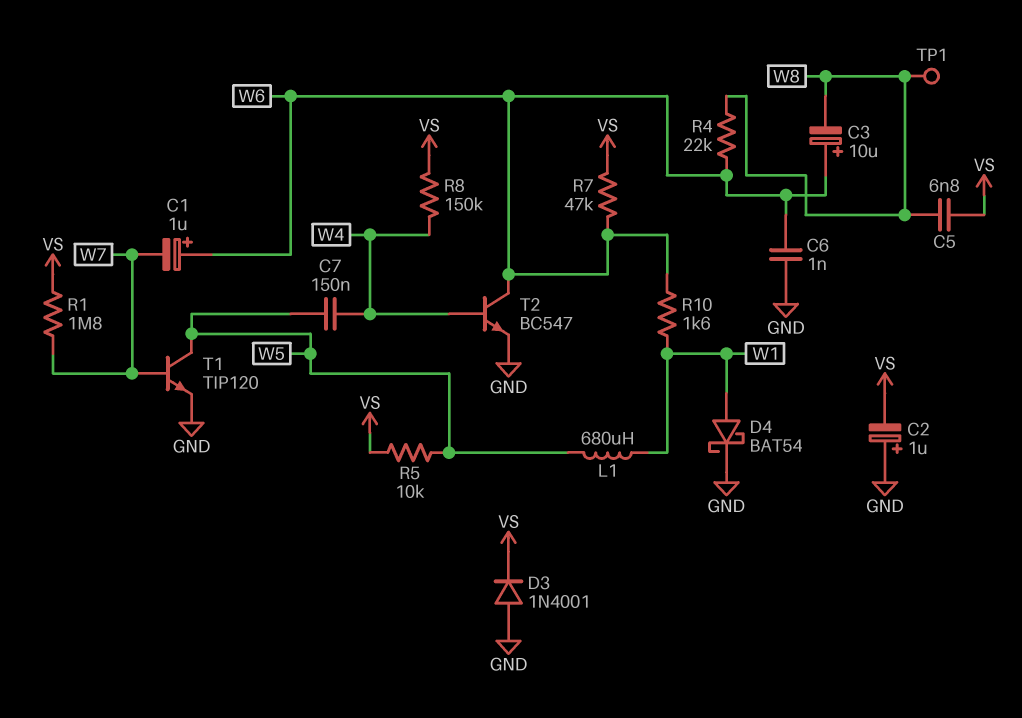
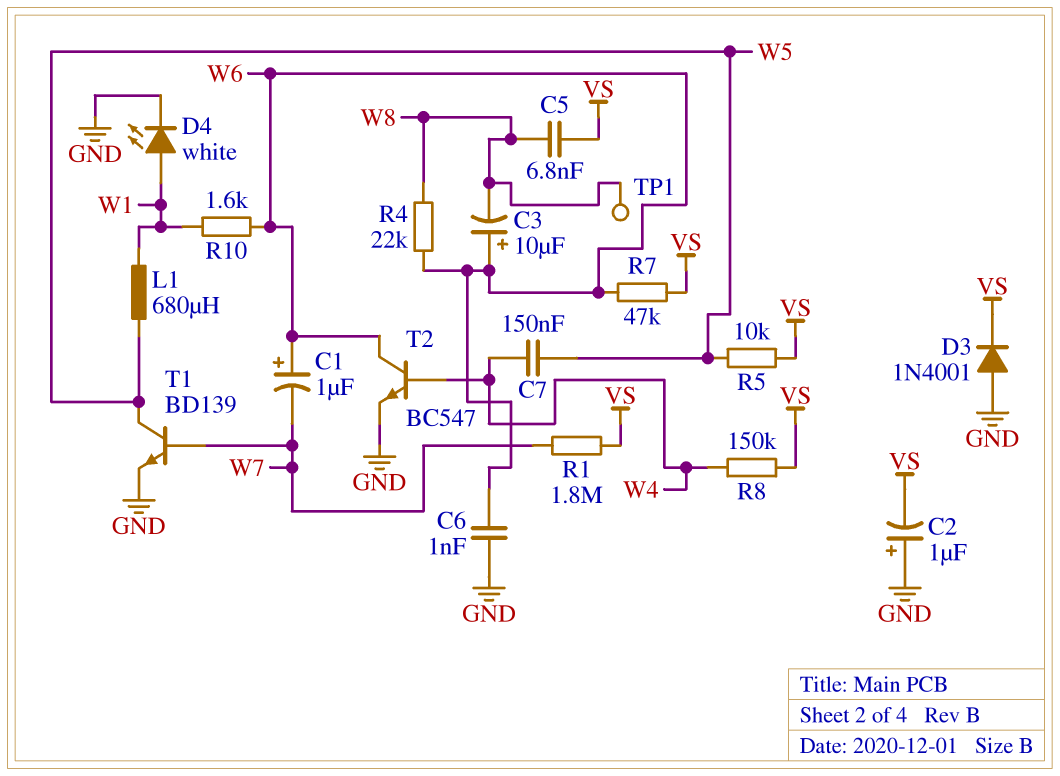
D4: schottky BAT54 (A W1, K GND) -> LED white (A W1, K GND)
T1: NPN TIP120 (B W7, C W5, E GND) -> NPN BD139 (B W7, C W5, E GND)

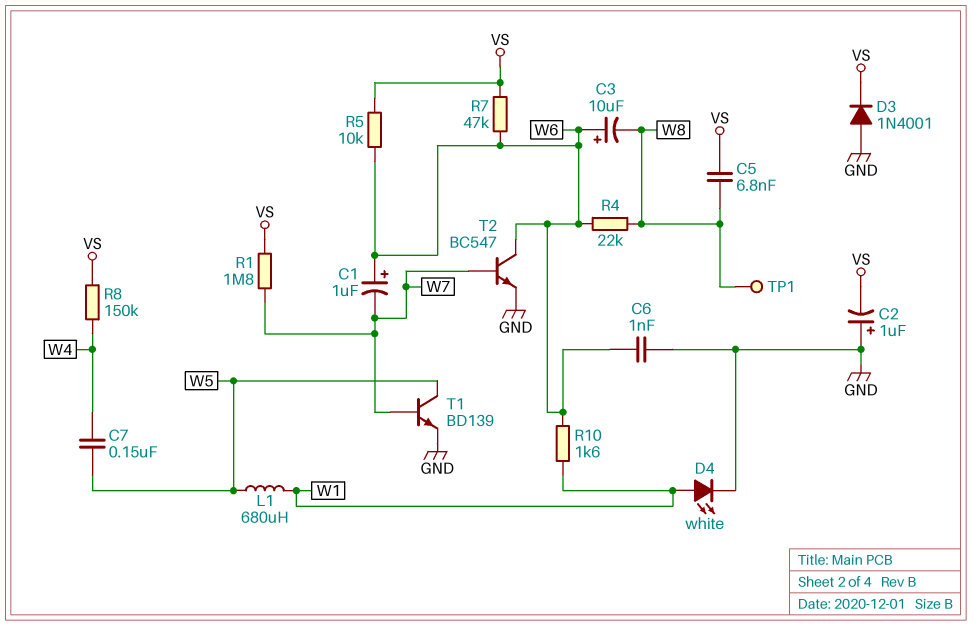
R5: 10k (VS, W5) -> 10k (VS, W6)
T2: NPN BC547 (B W4, C W6, E GND) -> NPN BC547 (B W7, C W6, E GND)

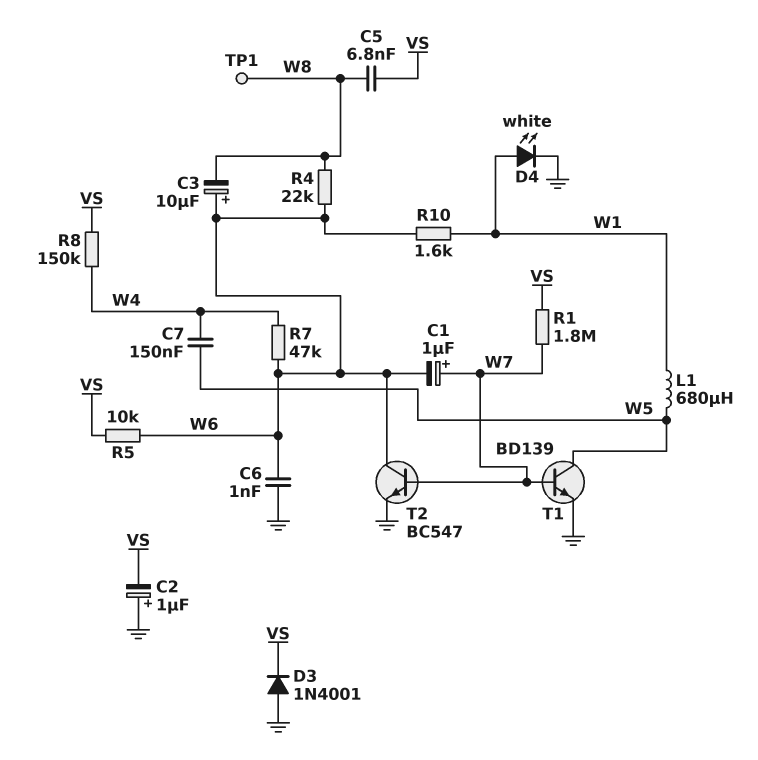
C1: 1uF (plus W6, minus W7) -> 1uF (plus W7, minus W6)
R7: 47k (VS, W6) -> 47k (W4, W6)

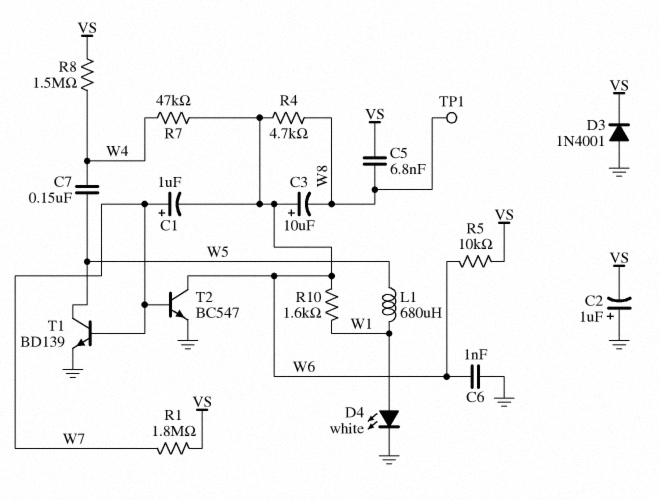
R4: 22k (W6, W8) -> 4.7k (W6, W8)
R8: 150k (VS, W4) -> 1.5M (VS, W4)

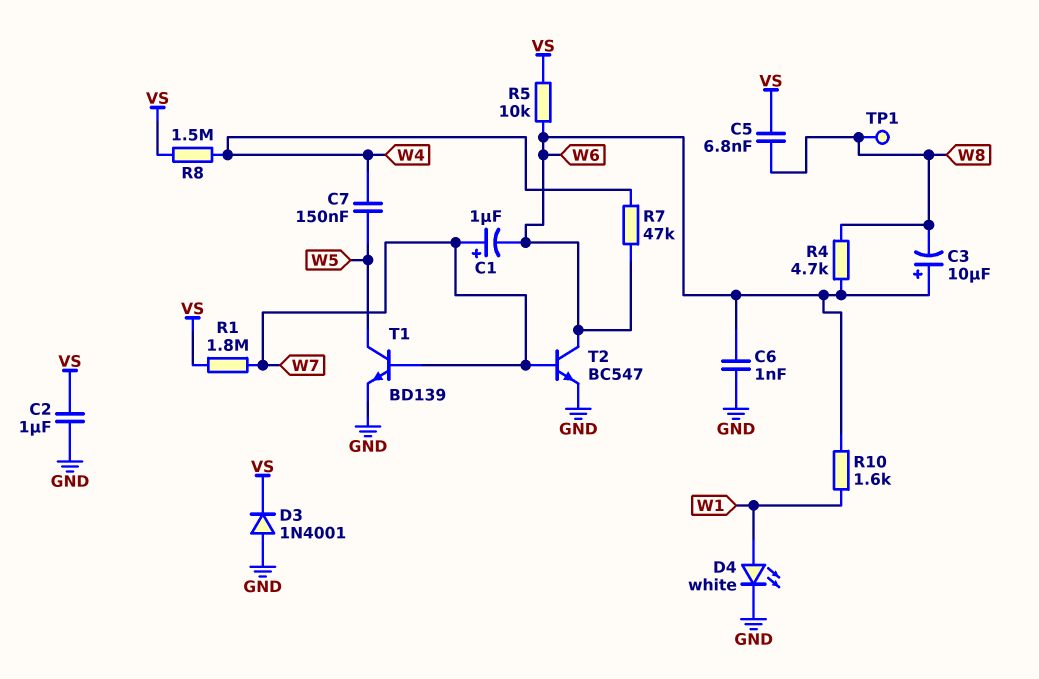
C2: 1uF (plus GND, minus VS) -> 1uF (GND, VS)
L1: 680uH (W1, W5) -> none

